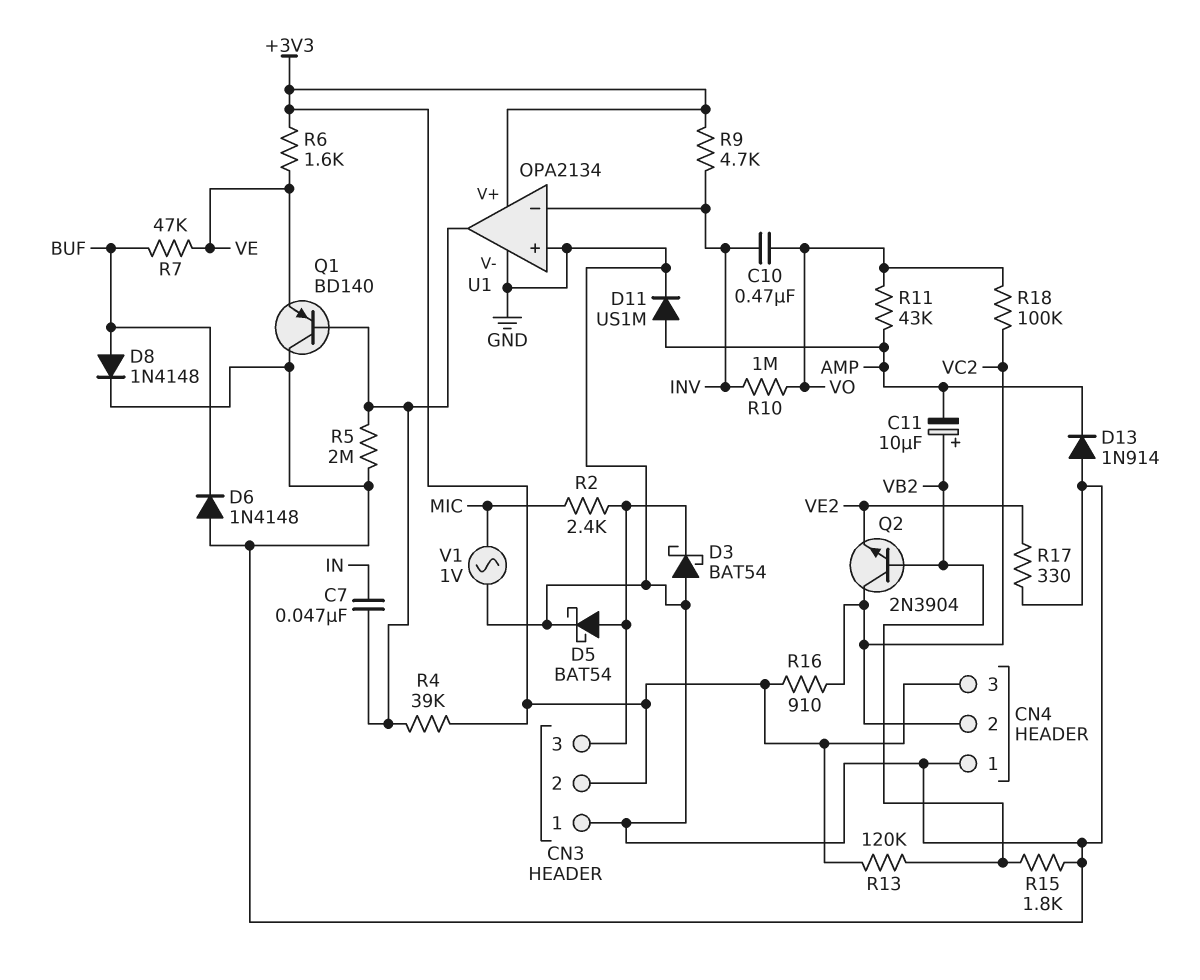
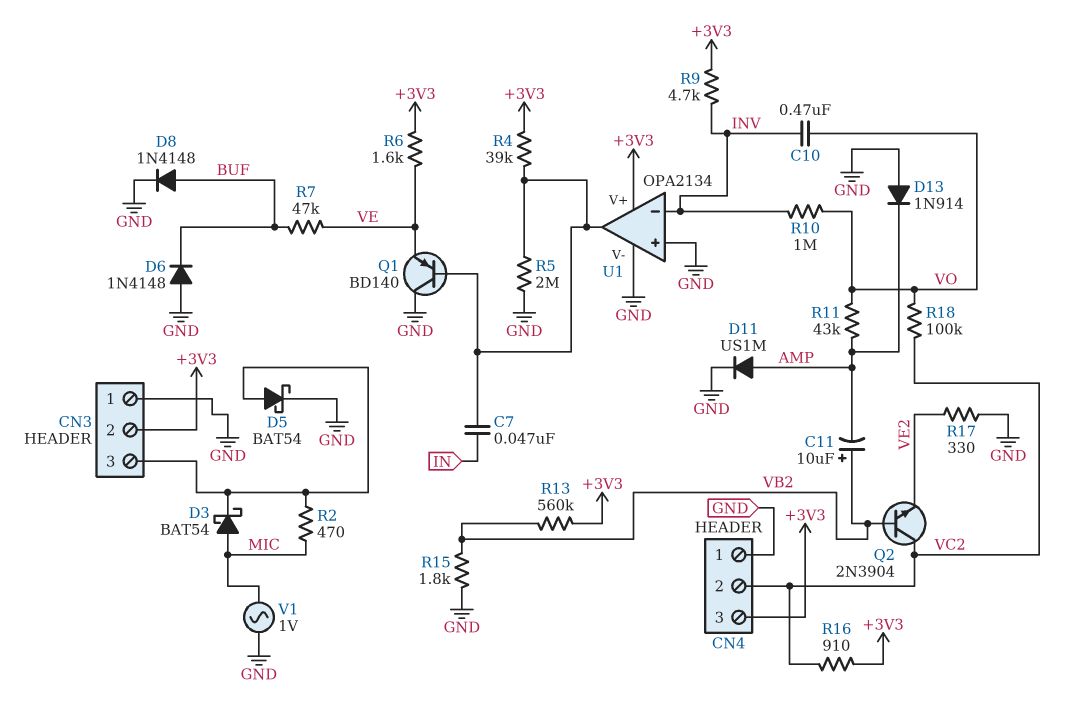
D3: schottky BAT54 (A GND, K CN3/3) -> schottky BAT54 (A MIC, K CN3/3)
R2: 2.4k (CN3/3, MIC) -> 470 (CN3/3, MIC)
R13: 120k (+3V3, VB2) -> 560k (+3V3, VB2)

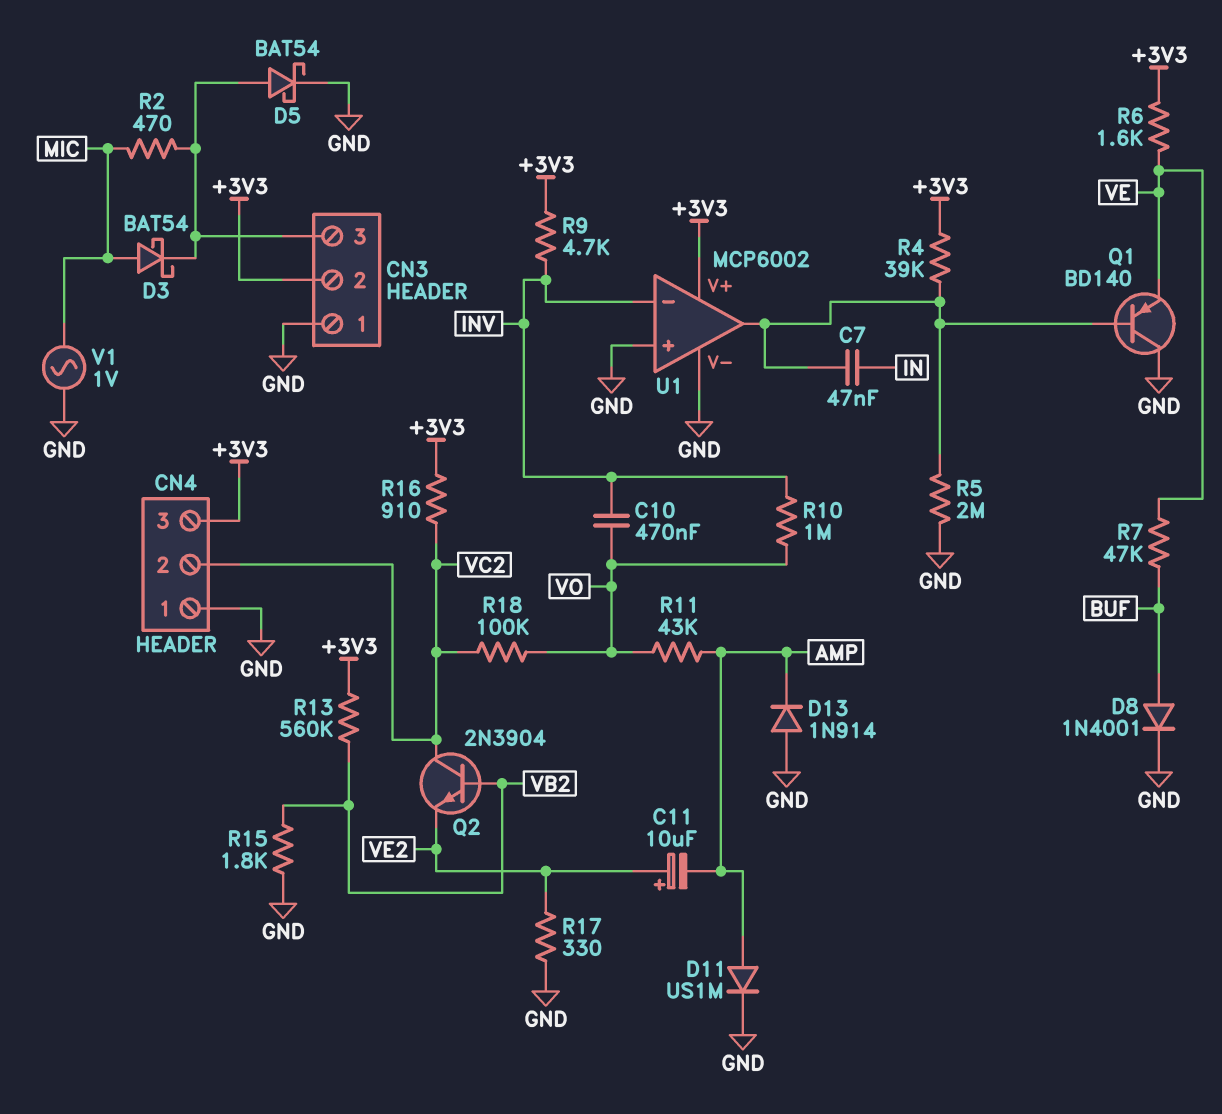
C11: 10uF (plus VB2, minus AMP) -> 10uF (plus VE2, minus AMP)
D6: diode 1N4148 (A GND, K BUF) -> none
D8: diode 1N4148 (A BUF, K GND) -> diode 1N4001 (A BUF, K GND)
U1: OPA2134 -> MCP6002

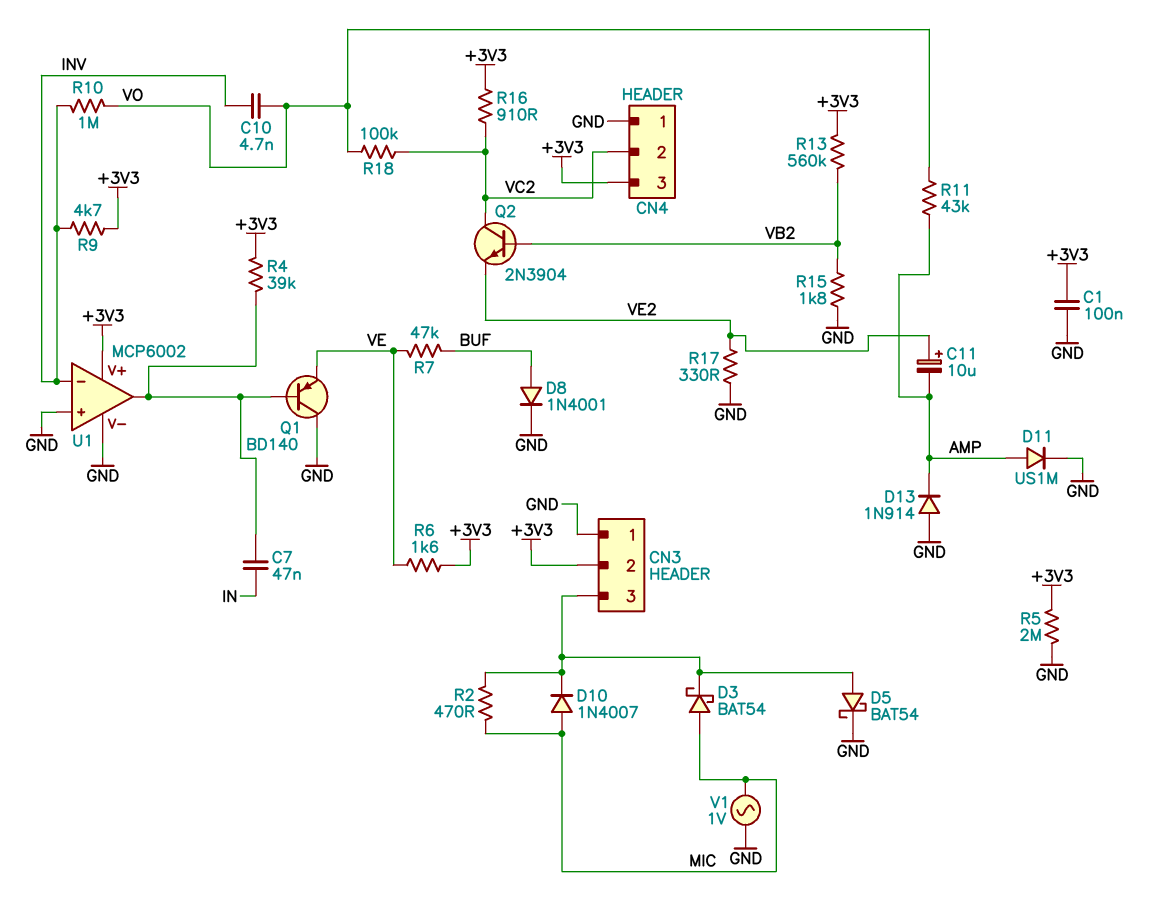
C1: none -> 100nF (+3V3, GND)
C10: 470nF (INV, VO) -> 4.7nF (INV, VO)
D10: none -> diode 1N4007 (A MIC, K CN3/3)
R5: 2M (GND, U1/out) -> 2M (+3V3, GND)

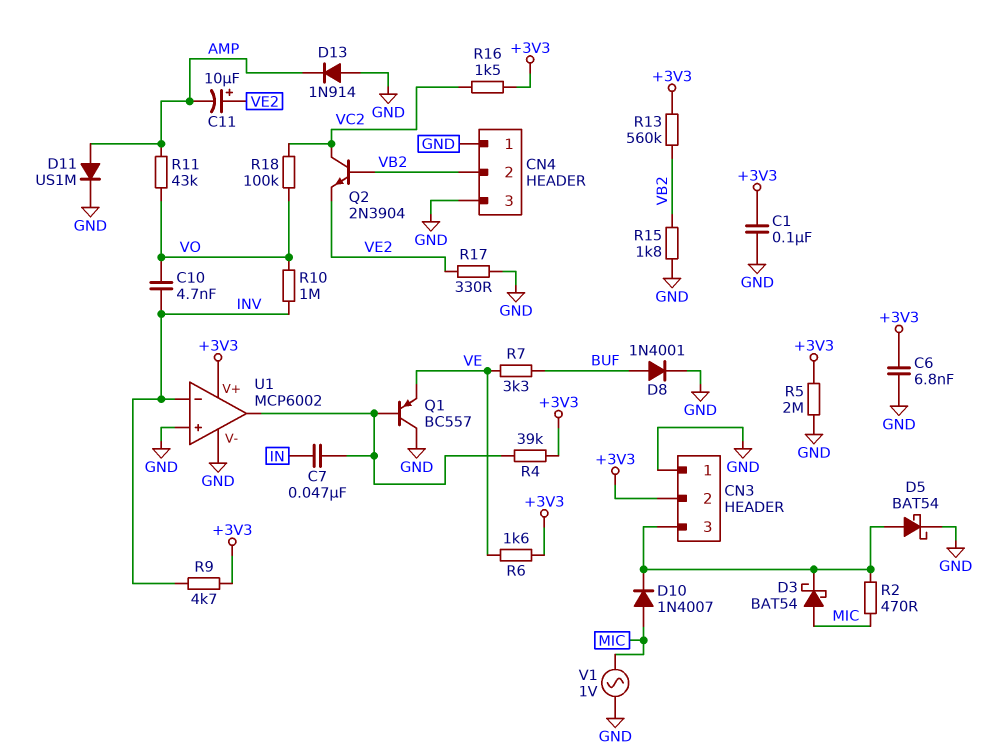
C6: none -> 6.8nF (+3V3, GND)
CN4 pin 2: VC2 -> VB2
CN4 pin 3: +3V3 -> GND
Q1: PNP BD140 (B U1/out, C GND, E VE) -> PNP BC557 (B U1/out, C GND, E VE)
R7: 47k (BUF, VE) -> 3.3k (BUF, VE)
R16: 910 (+3V3, VC2) -> 1.5k (+3V3, VC2)

